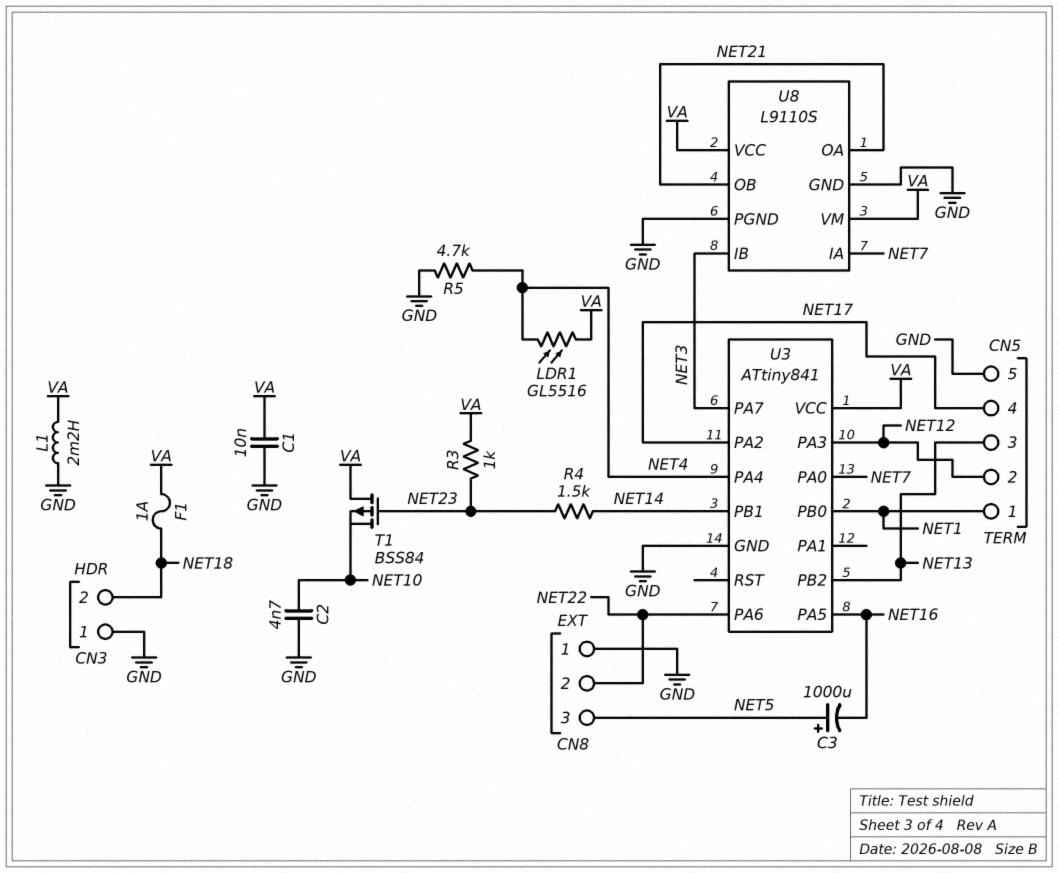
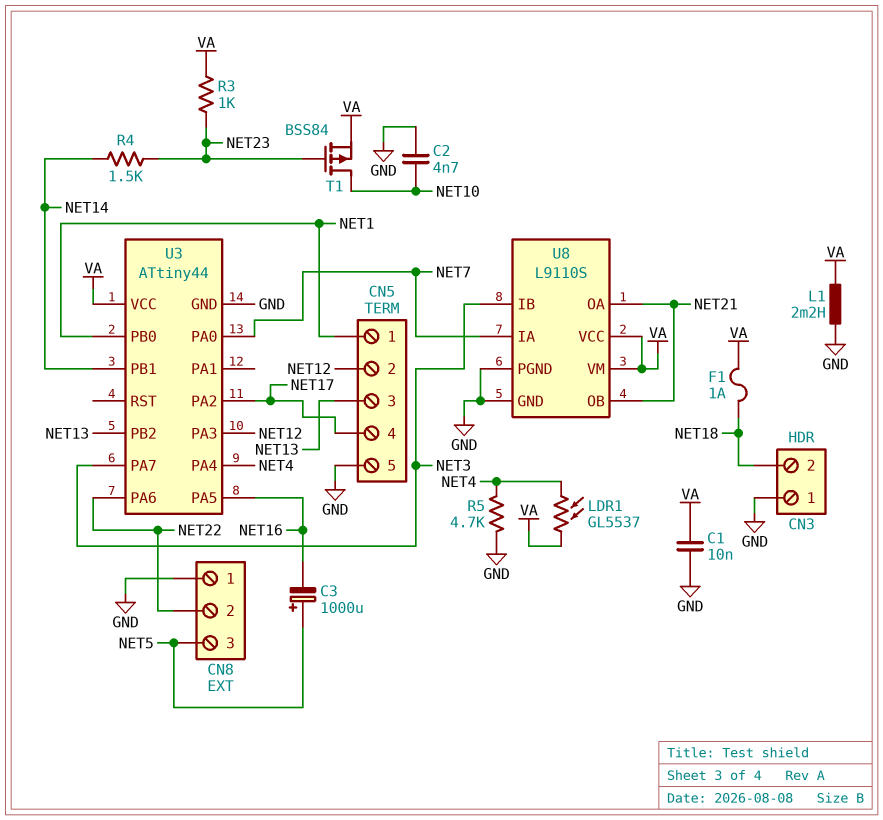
LDR1: GL5516 (NET4, VA) -> GL5537 (NET4, VA)
T1: PMOS BSS84 (G NET23, D VA, S NET10) -> PMOS BSS84 (G NET23, D NET10, S VA)
U3: ATtiny841 -> ATtiny44

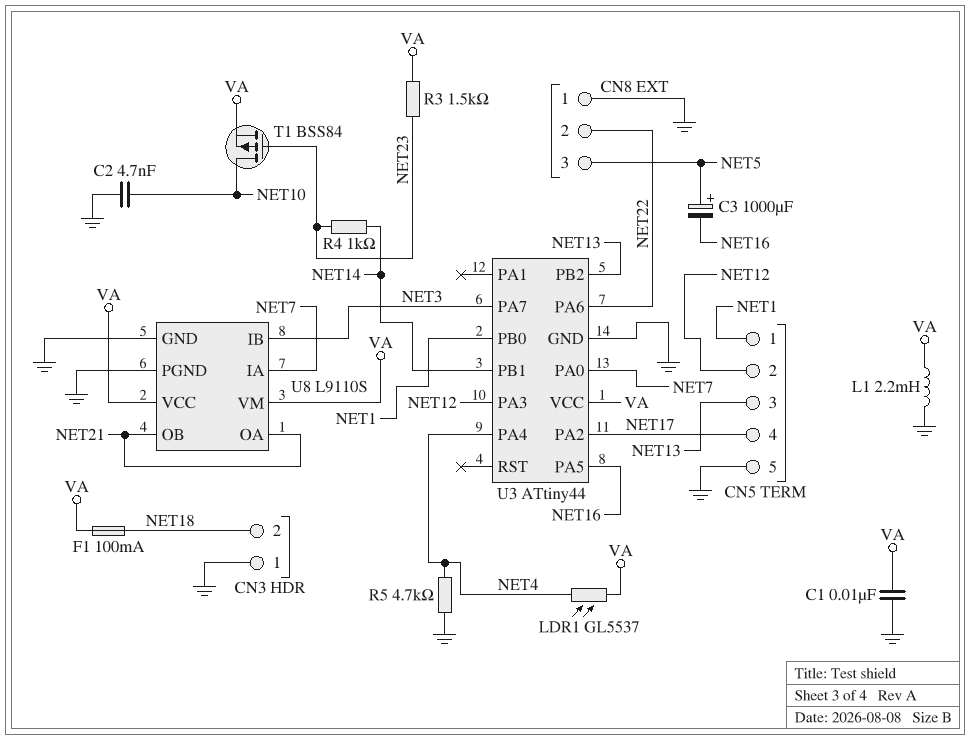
F1: 1A (NET18, VA) -> 100mA (NET18, VA)
R3: 1k (NET23, VA) -> 1.5k (NET23, VA)
R4: 1.5k (NET14, NET23) -> 1k (NET14, NET23)

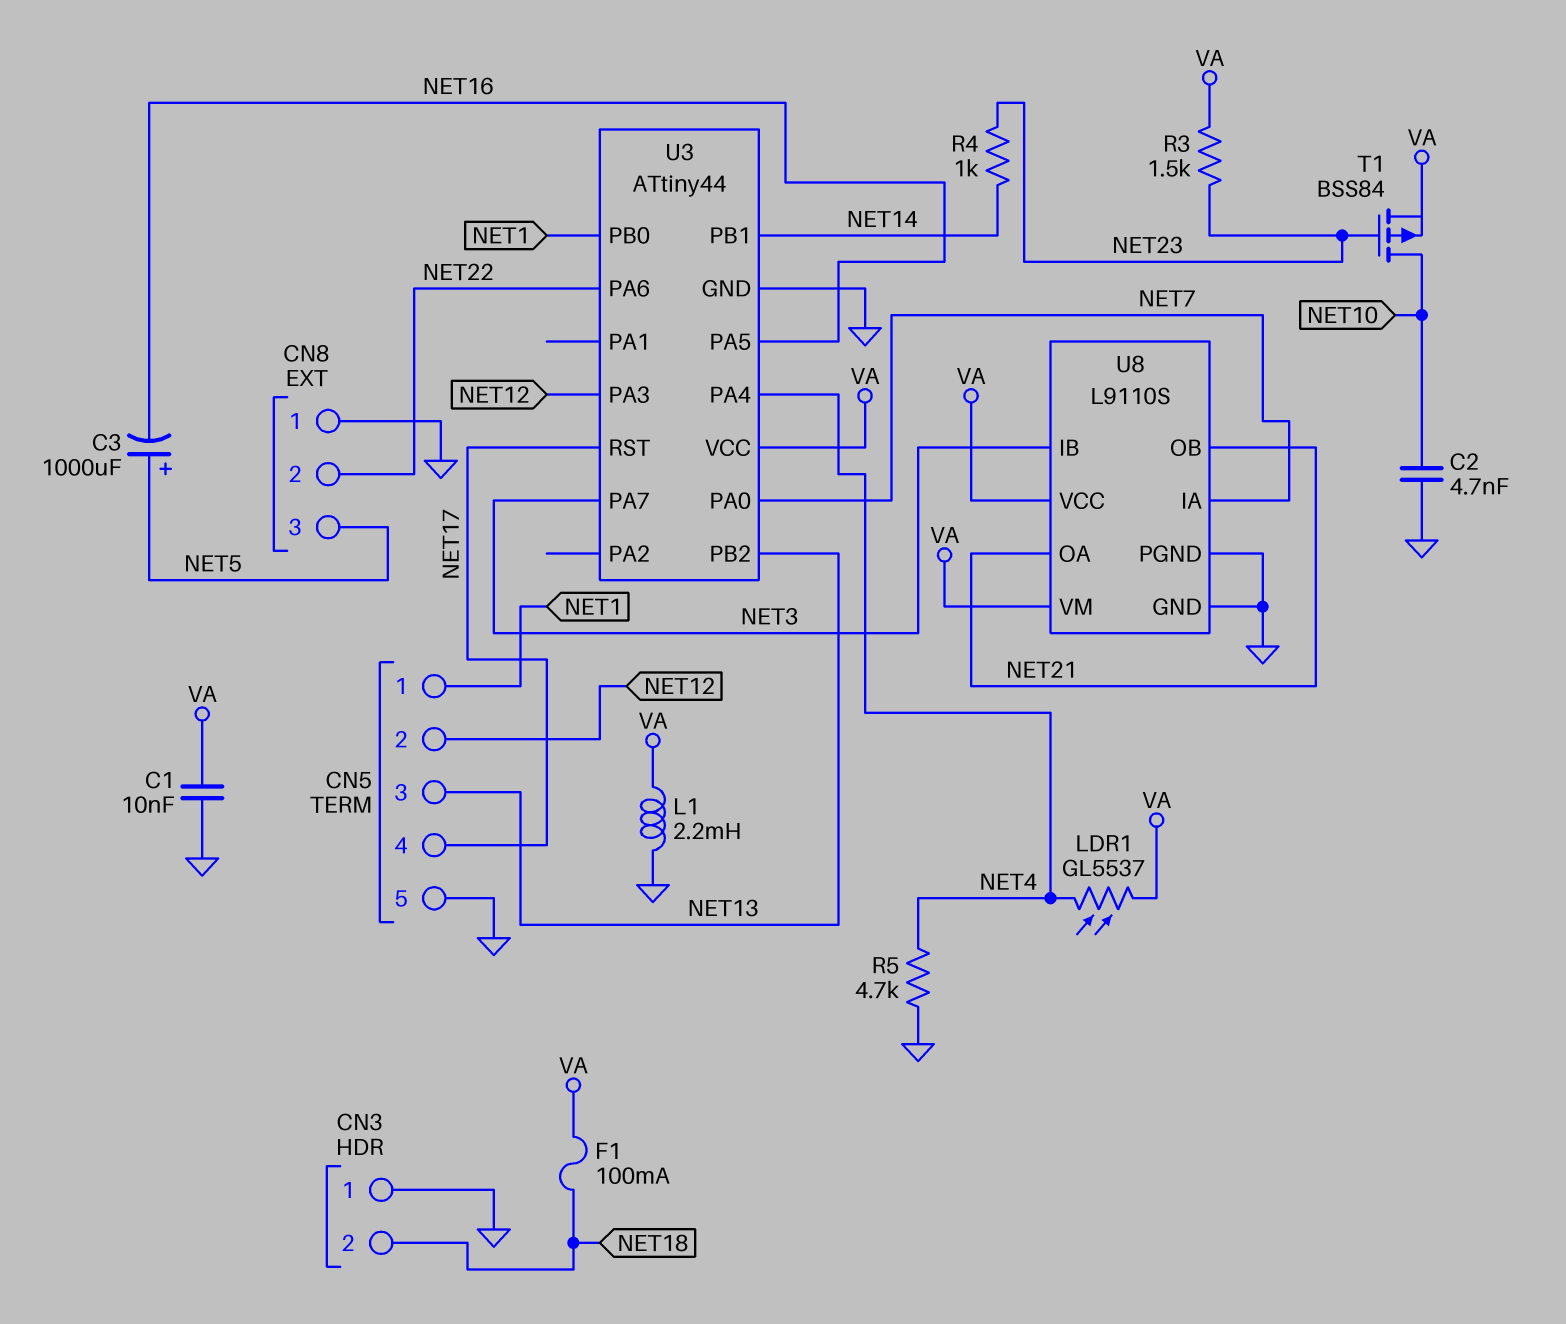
U3 pin PA2: NET17 -> none
U3 pin RST: none -> NET17

